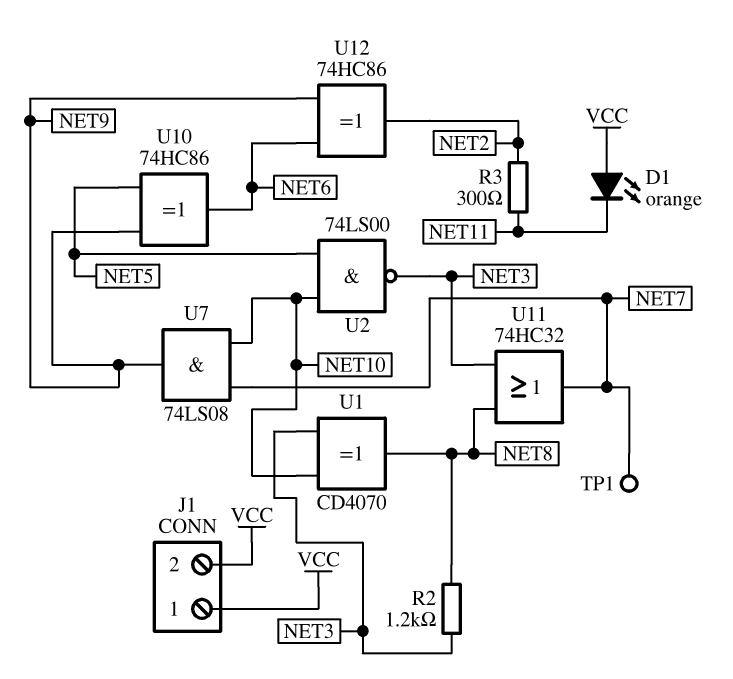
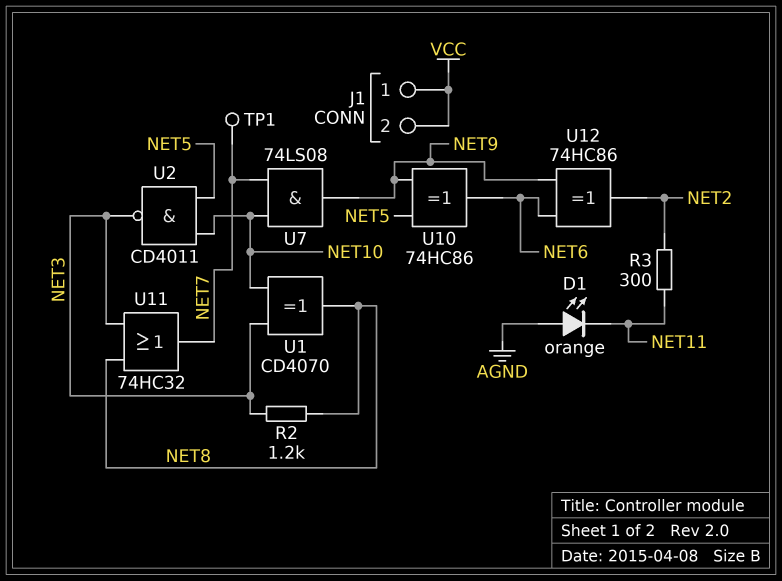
D1: LED orange (A VCC, K NET11) -> LED orange (A AGND, K NET11)
U2: NAND 74LS00 (in NET5, in NET10, out NET3) -> NAND CD4011 (in NET5, in NET10, out NET3)

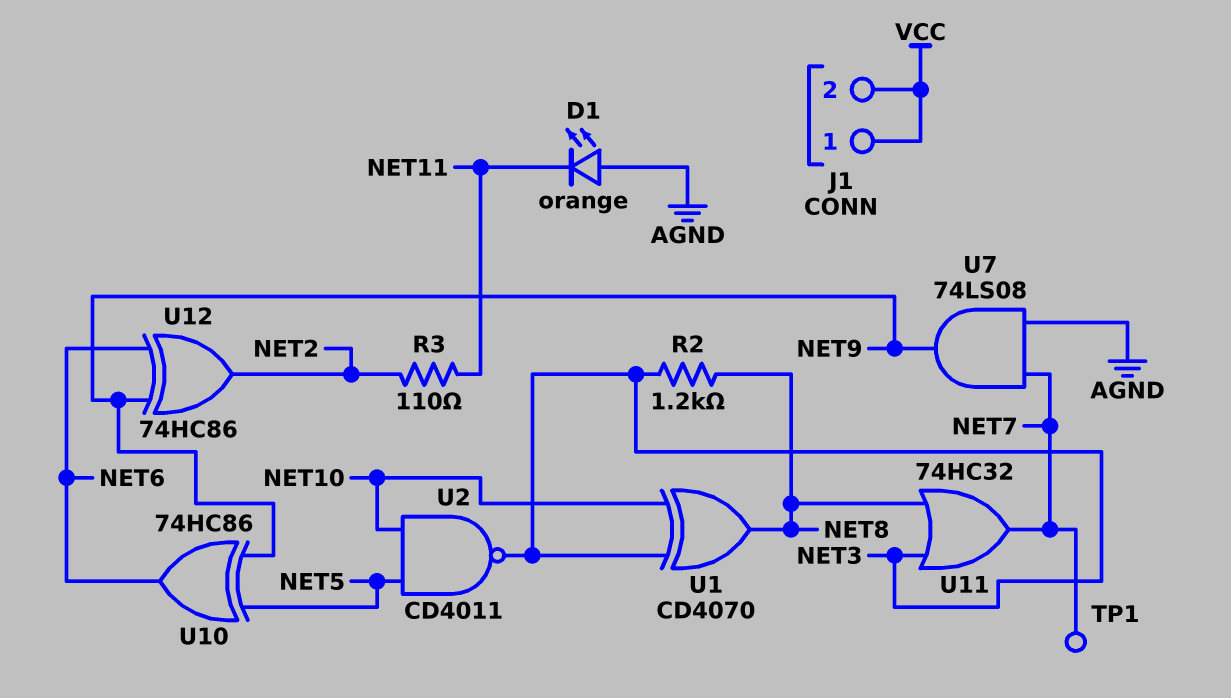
R3: 300 (NET2, NET11) -> 110 (NET2, NET11)
U7: AND 74LS08 (in NET7, in NET10, out NET9) -> AND 74LS08 (in AGND, in NET7, out NET9)

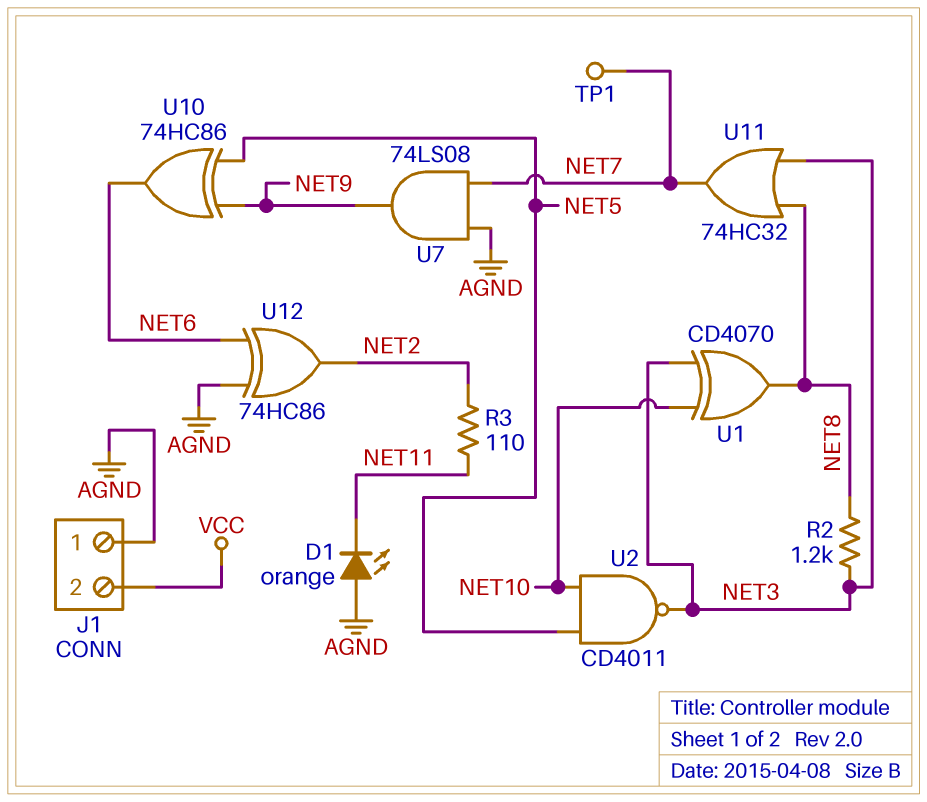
J1 pin 1: VCC -> AGND
U12: XOR 74HC86 (in NET6, in NET9, out NET2) -> XOR 74HC86 (in AGND, in NET6, out NET2)

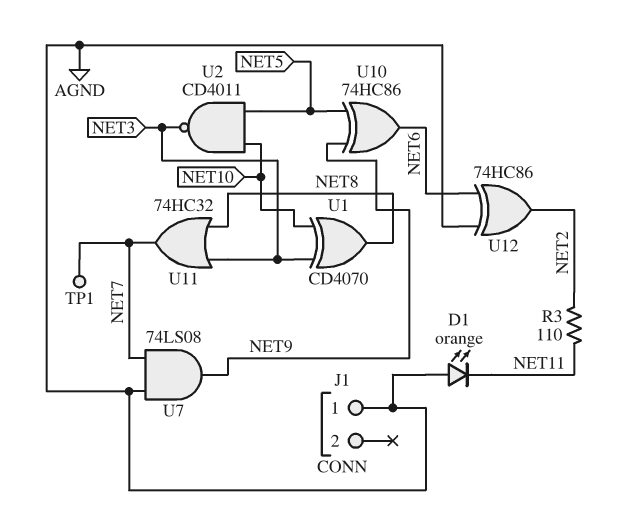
J1 pin 2: VCC -> none
R2: 1.2k (NET3, NET8) -> none

